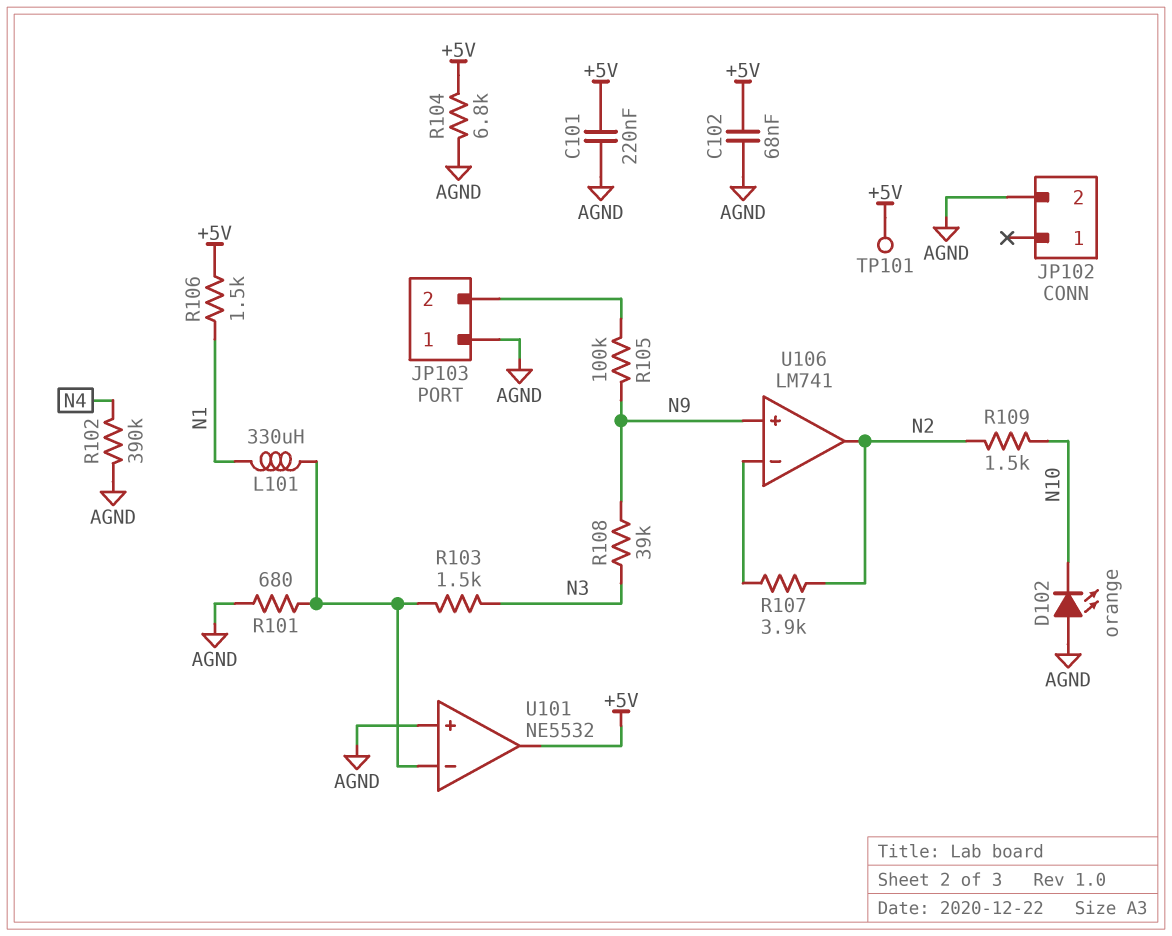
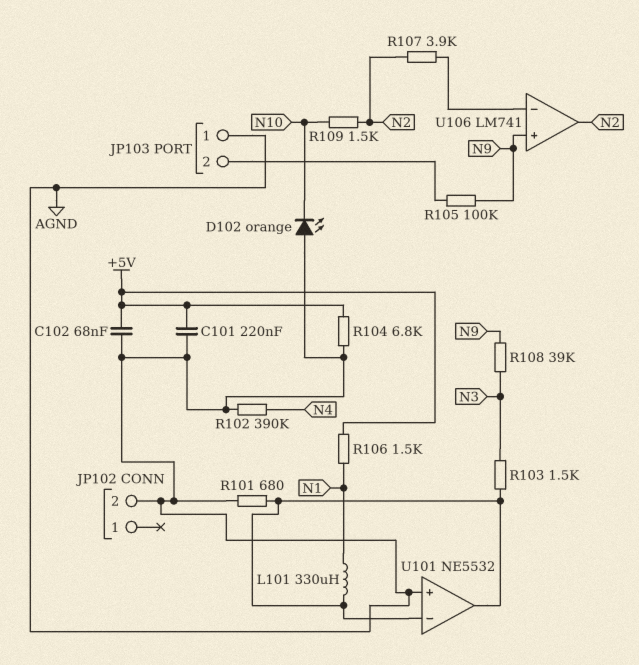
TP101: test point (+5V) -> none
U101 pin out: +5V -> U101/in-

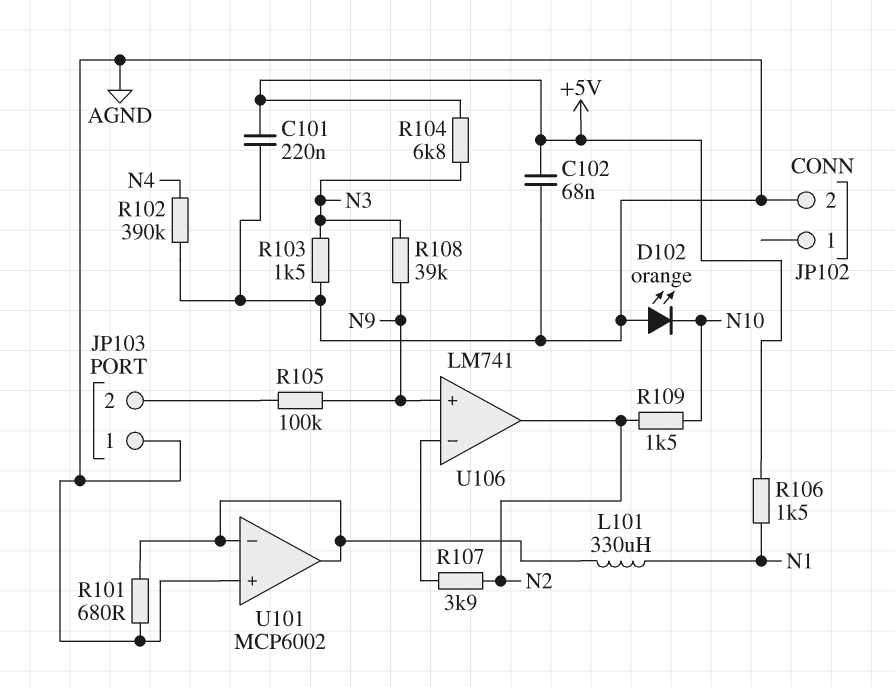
R103: 1.5k (N3, U101/in-) -> 1.5k (AGND, N3)
R104: 6.8k (+5V, AGND) -> 6.8k (+5V, N3)
U101: NE5532 -> MCP6002

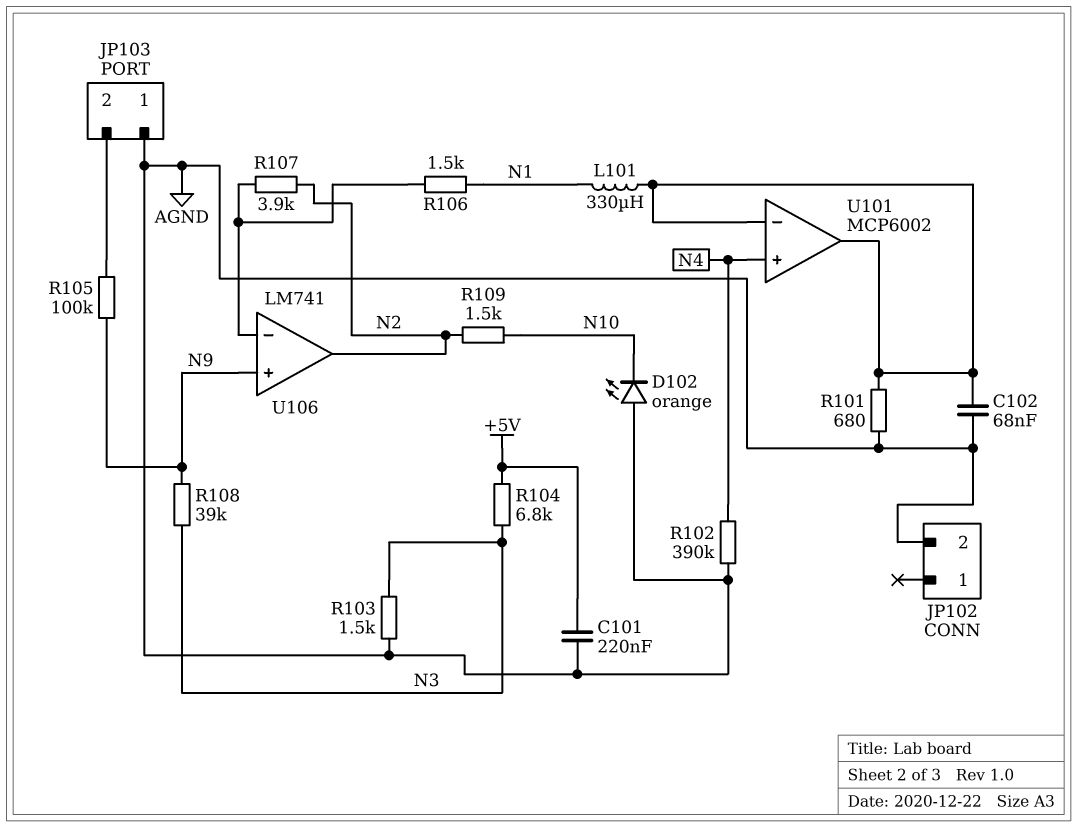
C102: 68nF (+5V, AGND) -> 68nF (AGND, U101/in-)
R106: 1.5k (+5V, N1) -> 1.5k (N1, U106/in-)
U101 pin in+: AGND -> N4

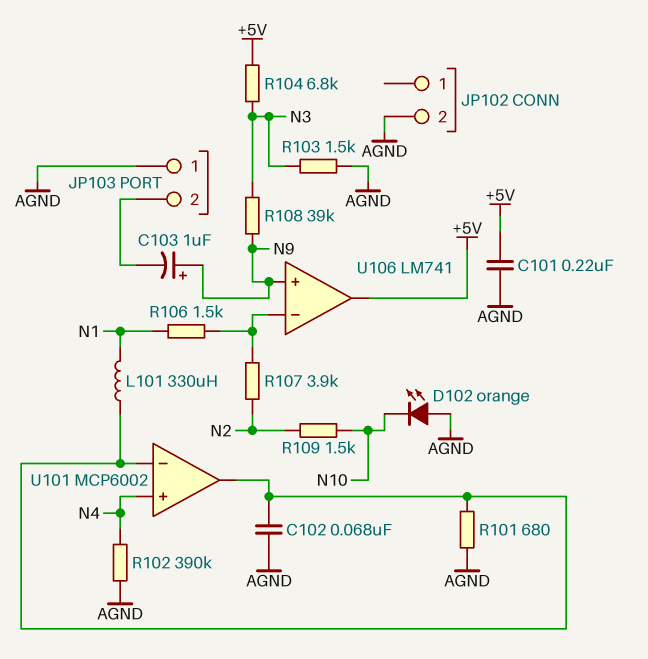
C103: none -> 1uF (plus N9, minus JP103/2)
R105: 100k (JP103/2, N9) -> none
U106 pin out: N2 -> +5V

